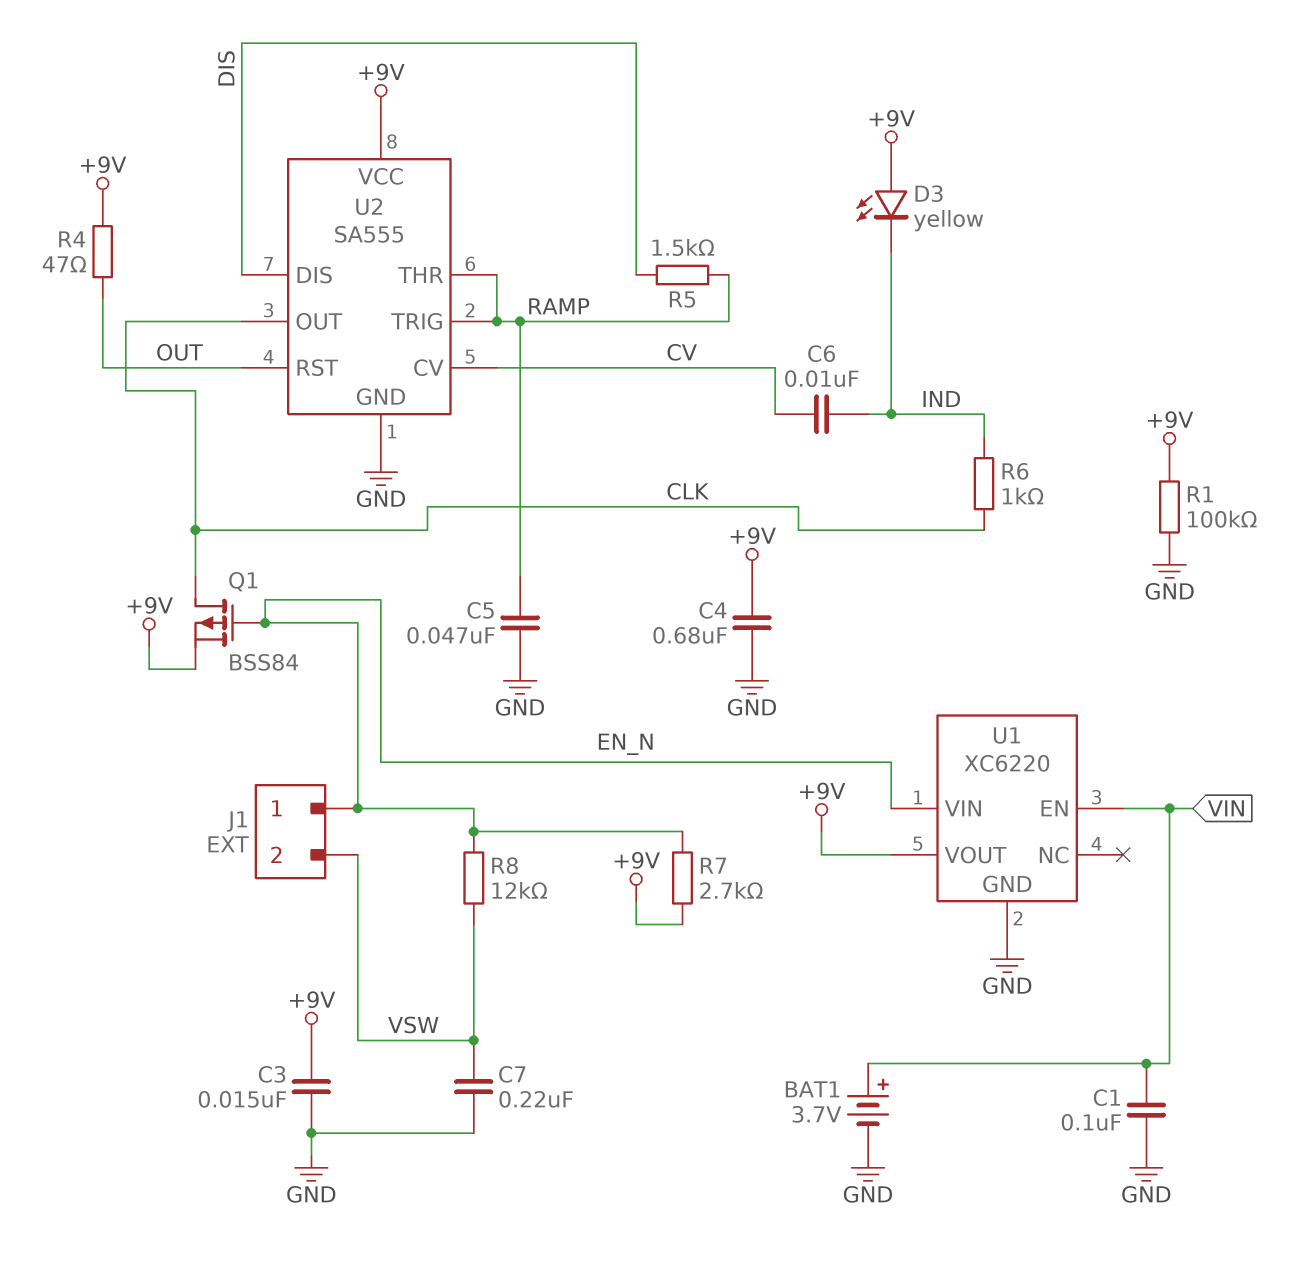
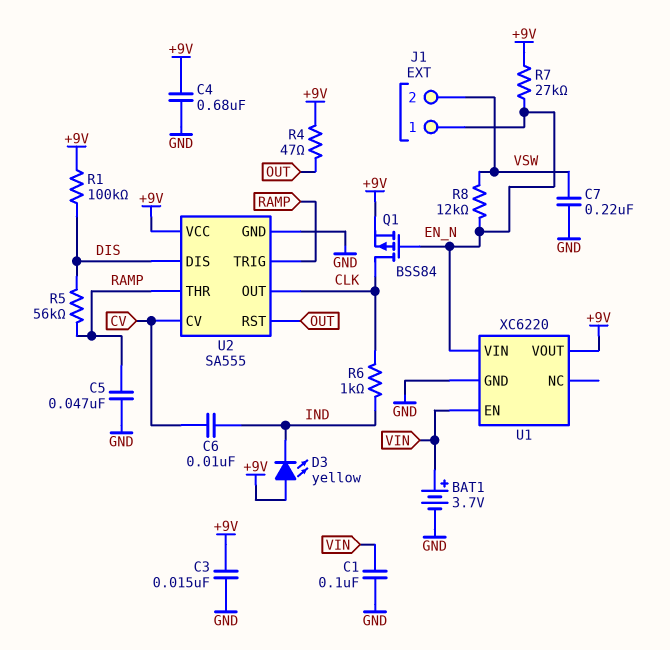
R1: 100k (+9V, GND) -> 100k (+9V, DIS)
R5: 1.5k (DIS, RAMP) -> 56k (DIS, RAMP)
R7: 2.7k (+9V, EN_N) -> 27k (+9V, EN_N)

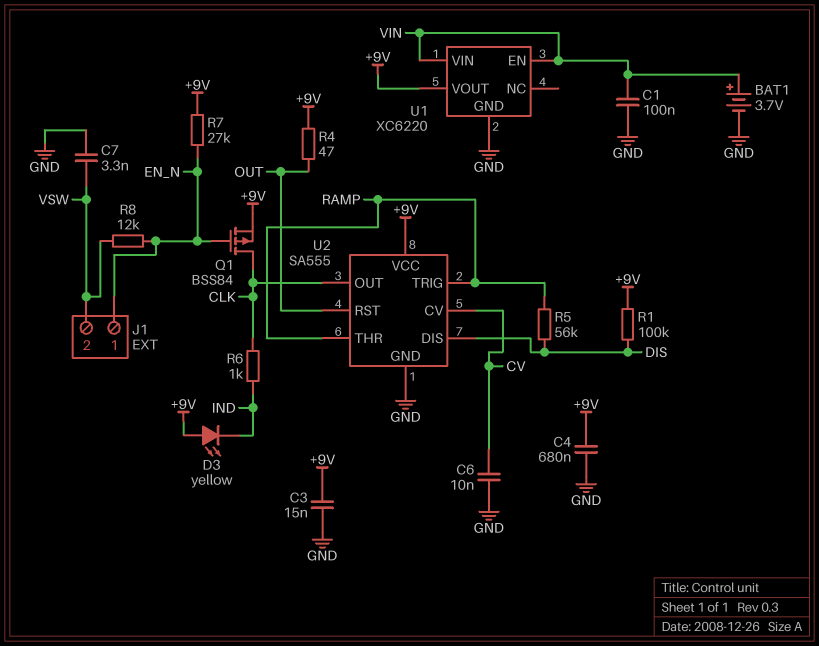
C5: 47nF (GND, RAMP) -> none
C6: 10nF (CV, IND) -> 10nF (CV, GND)
C7: 220nF (GND, VSW) -> 3.3nF (GND, VSW)
U1 pin VIN: EN_N -> VIN

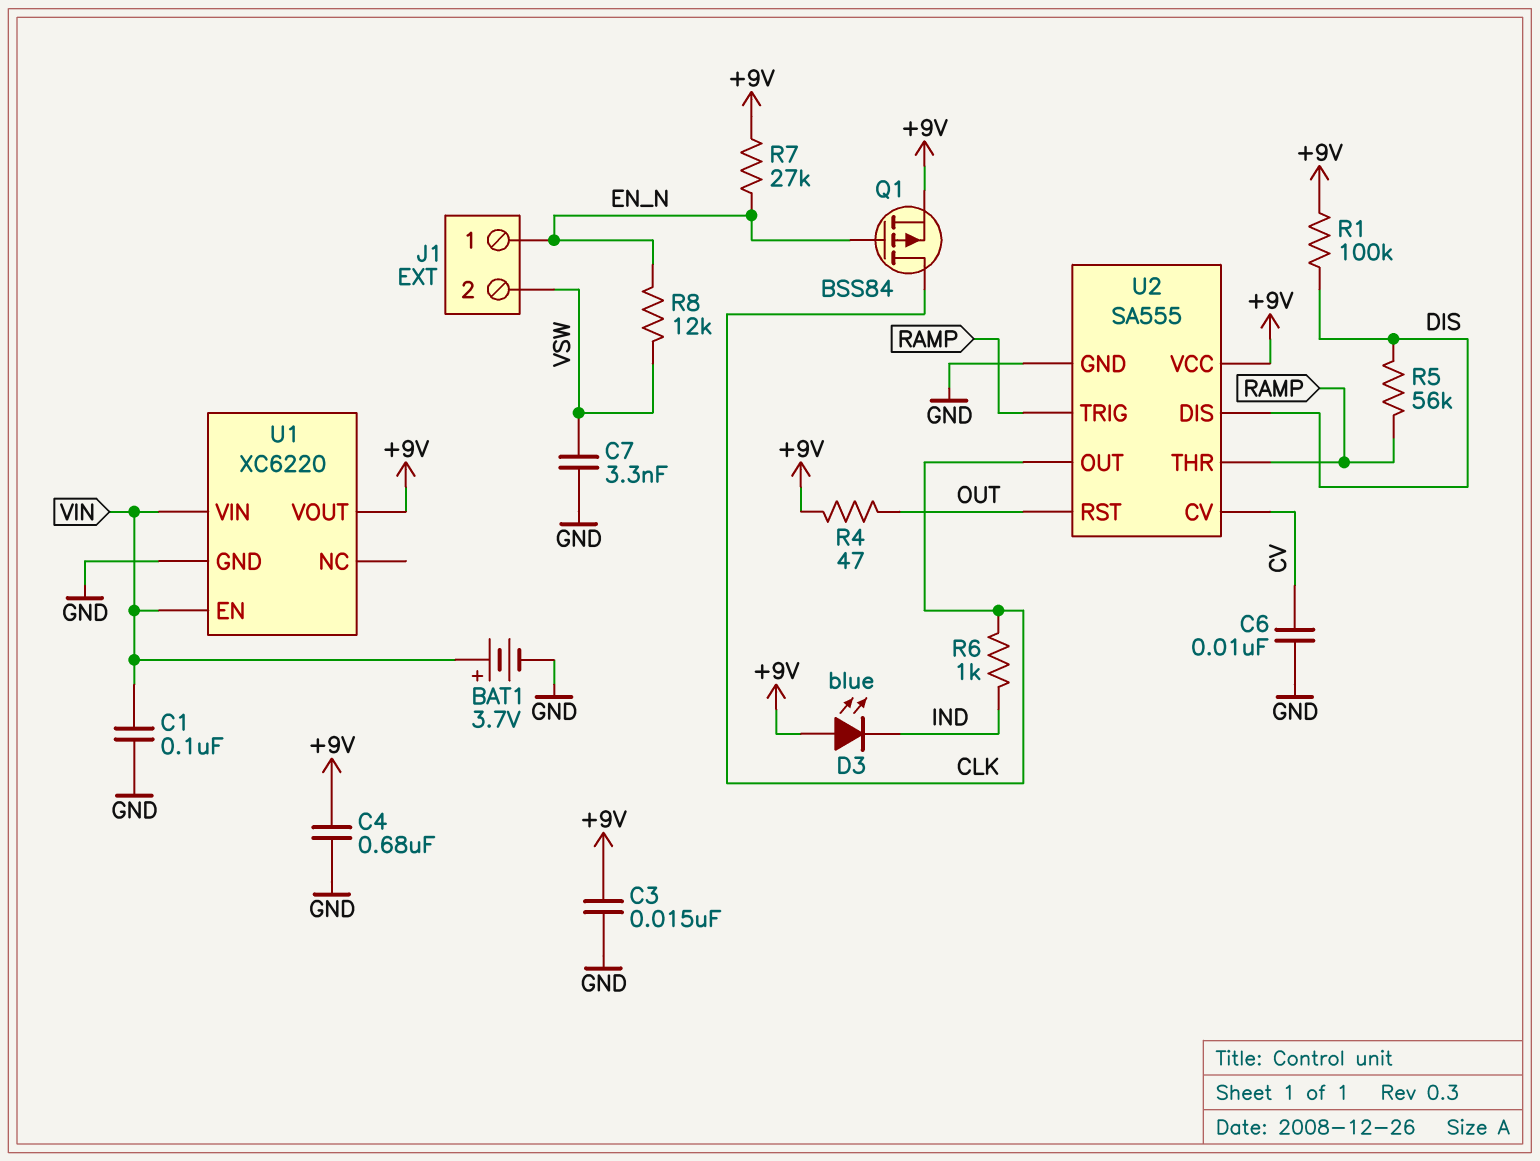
D3: LED yellow (A +9V, K IND) -> LED blue (A +9V, K IND)

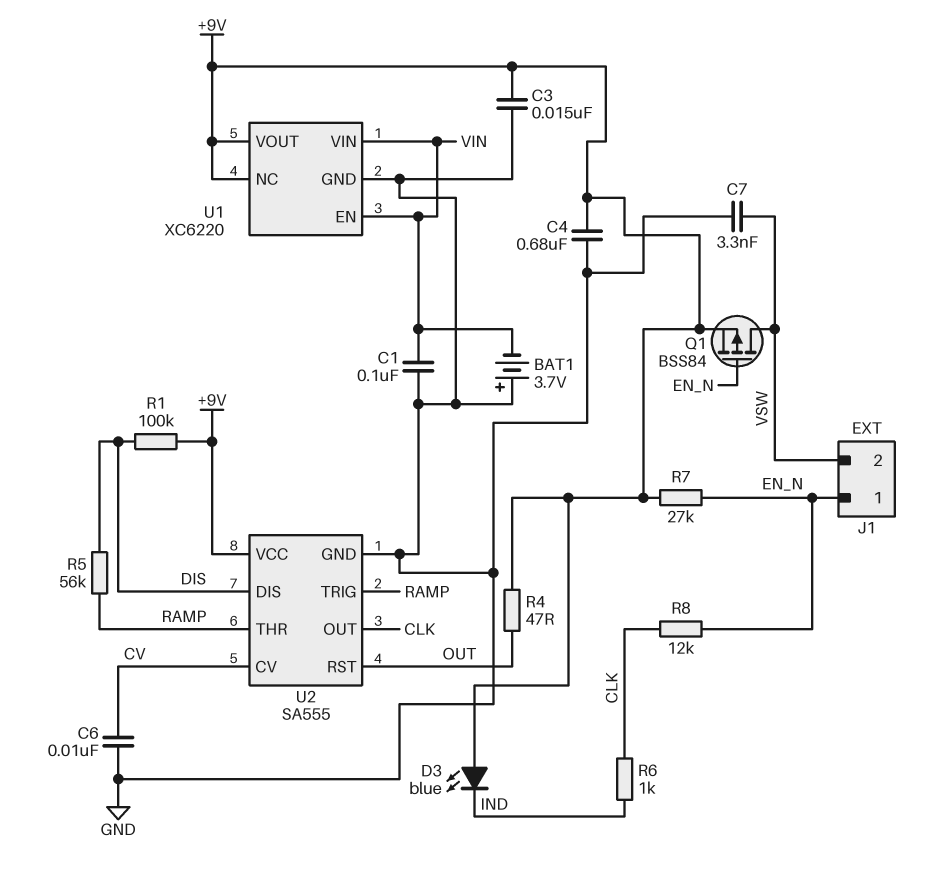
BAT1: 3.7V (plus VIN, minus GND) -> 3.7V (plus GND, minus VIN)
Q1: PMOS BSS84 (G EN_N, D CLK, S +9V) -> PMOS BSS84 (G EN_N, D VSW, S +9V)
R8: 12k (EN_N, VSW) -> 12k (CLK, EN_N)
U1 pin NC: none -> +9V

